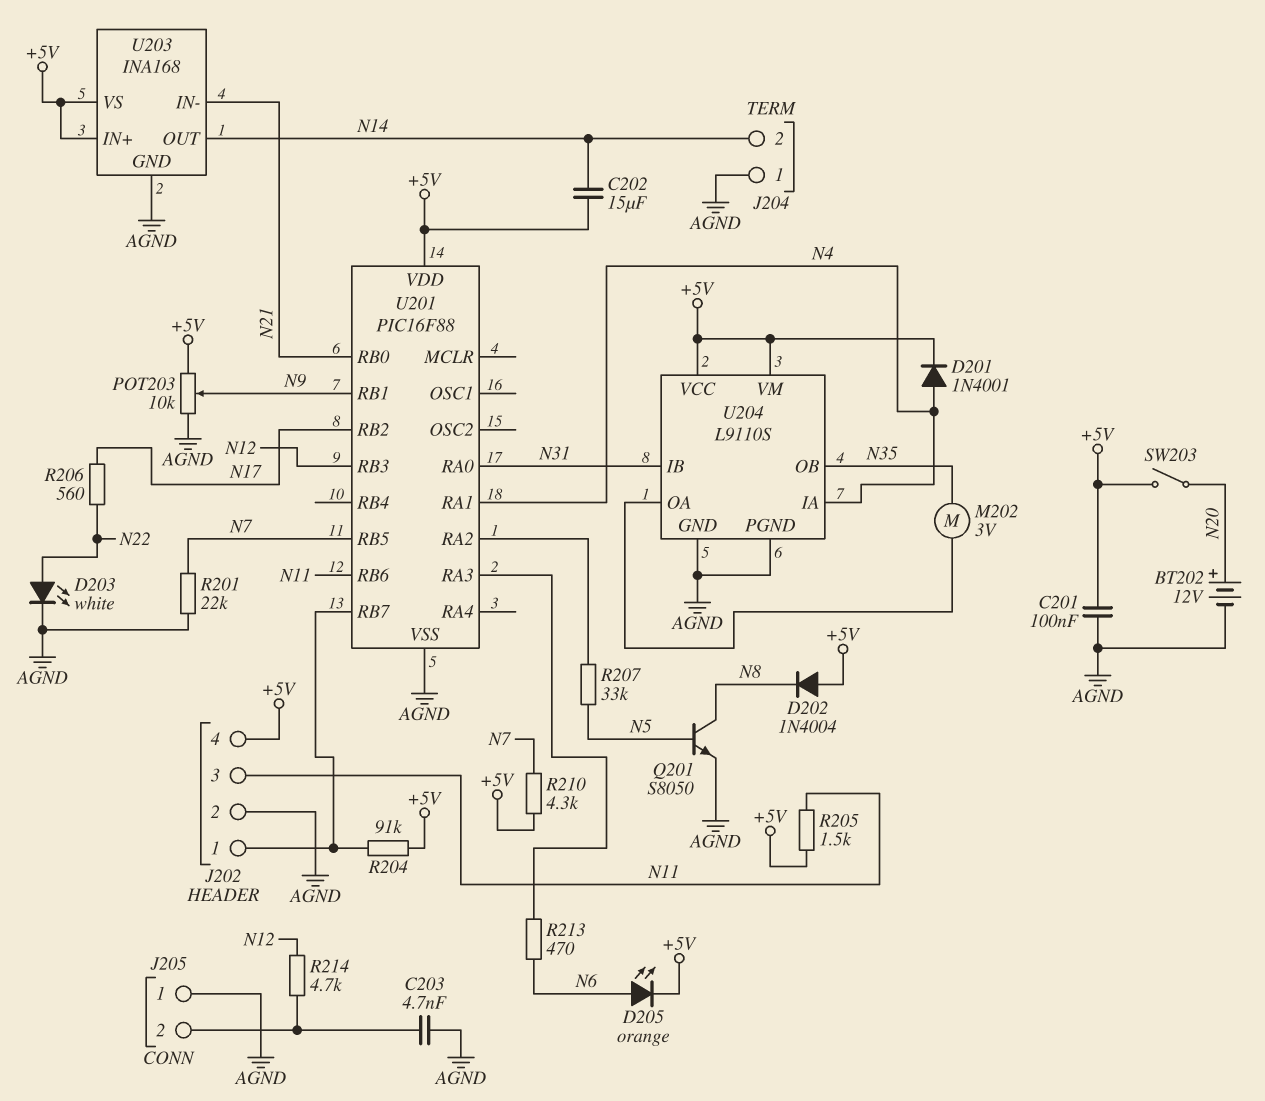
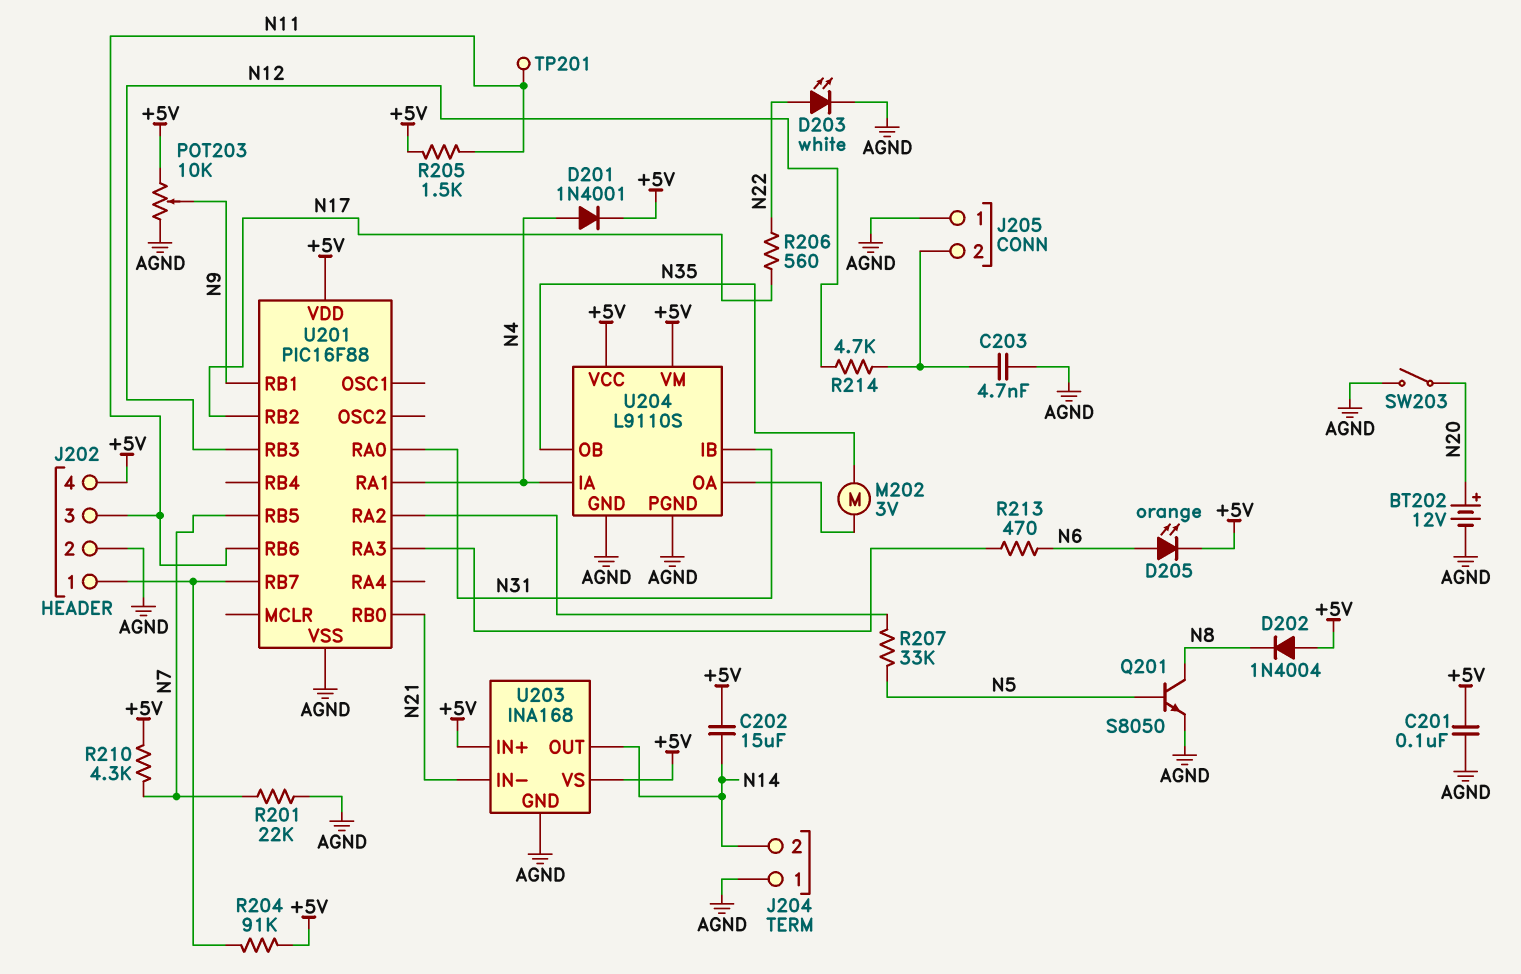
SW203: switch (+5V, N20) -> switch (AGND, N20)
TP201: none -> test point (N11)

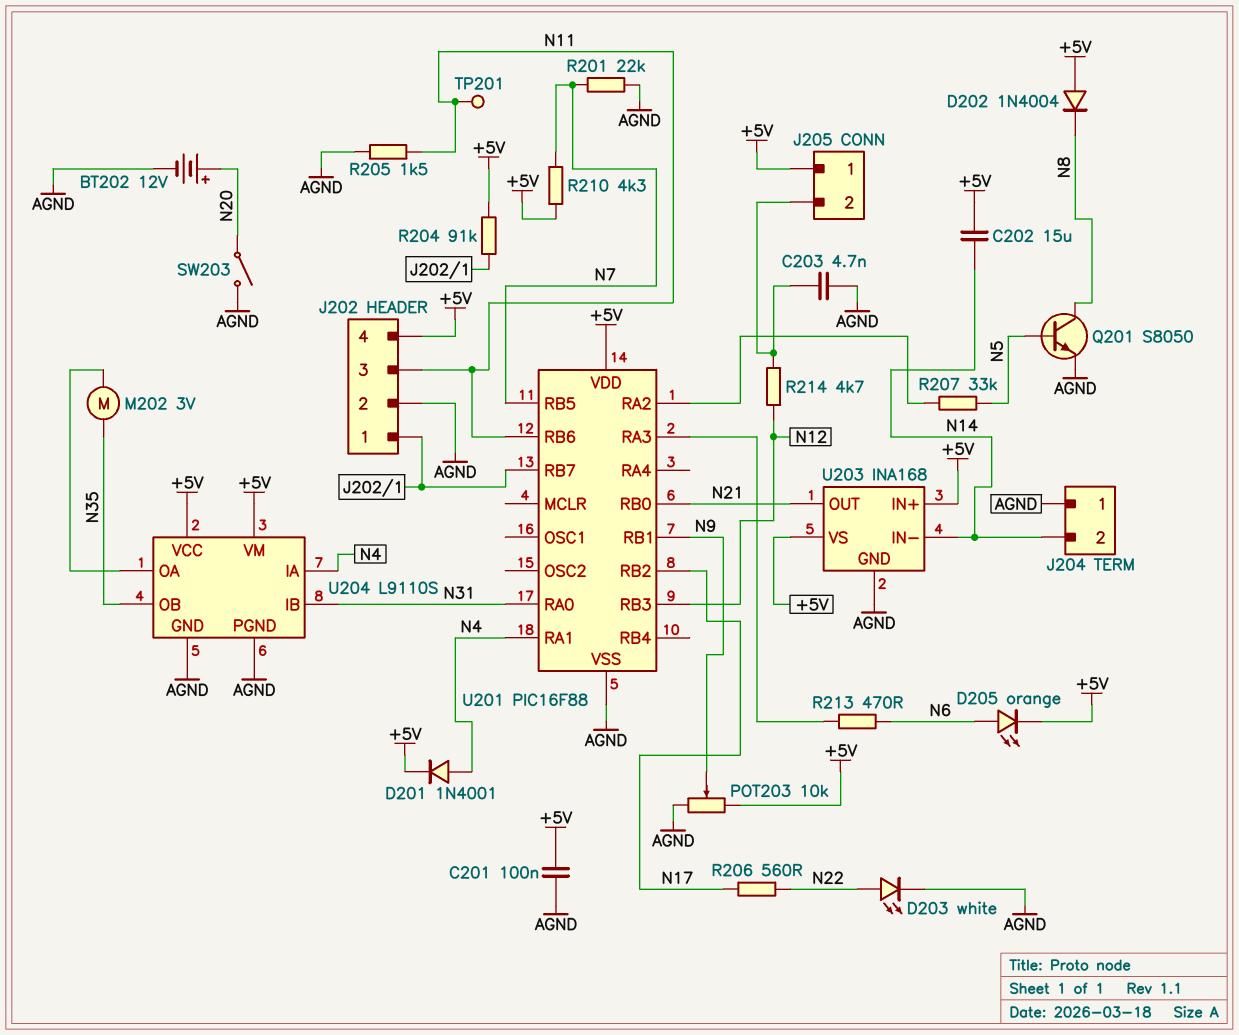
J205 pin 1: AGND -> +5V
R205: 1.5k (+5V, N11) -> 1.5k (AGND, N11)
U203 pin IN-: N21 -> N14
U203 pin OUT: N14 -> N21

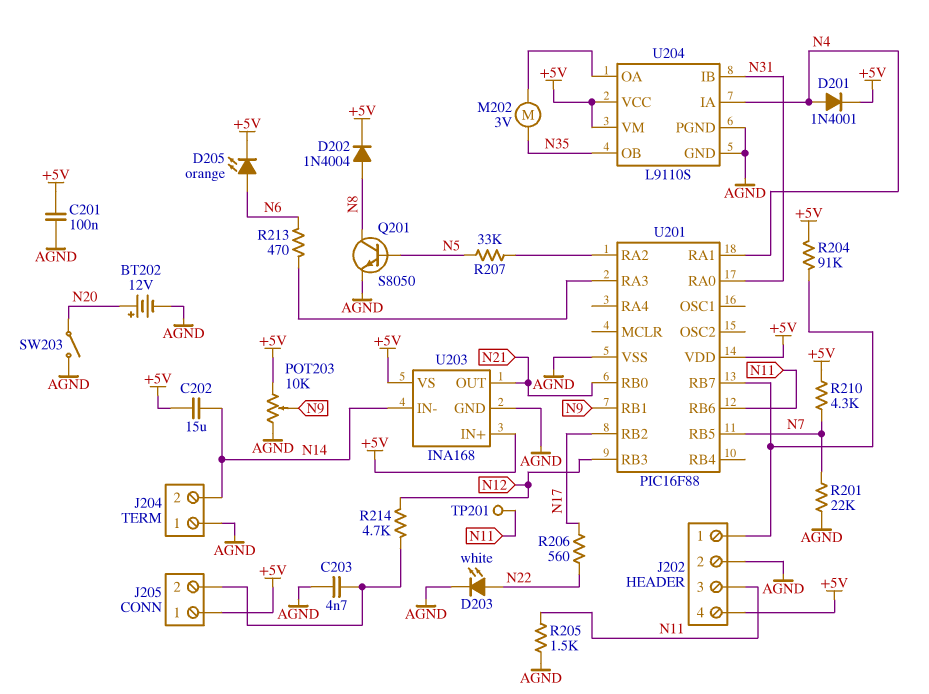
D202: diode 1N4004 (A +5V, K N8) -> diode 1N4004 (A N8, K +5V)

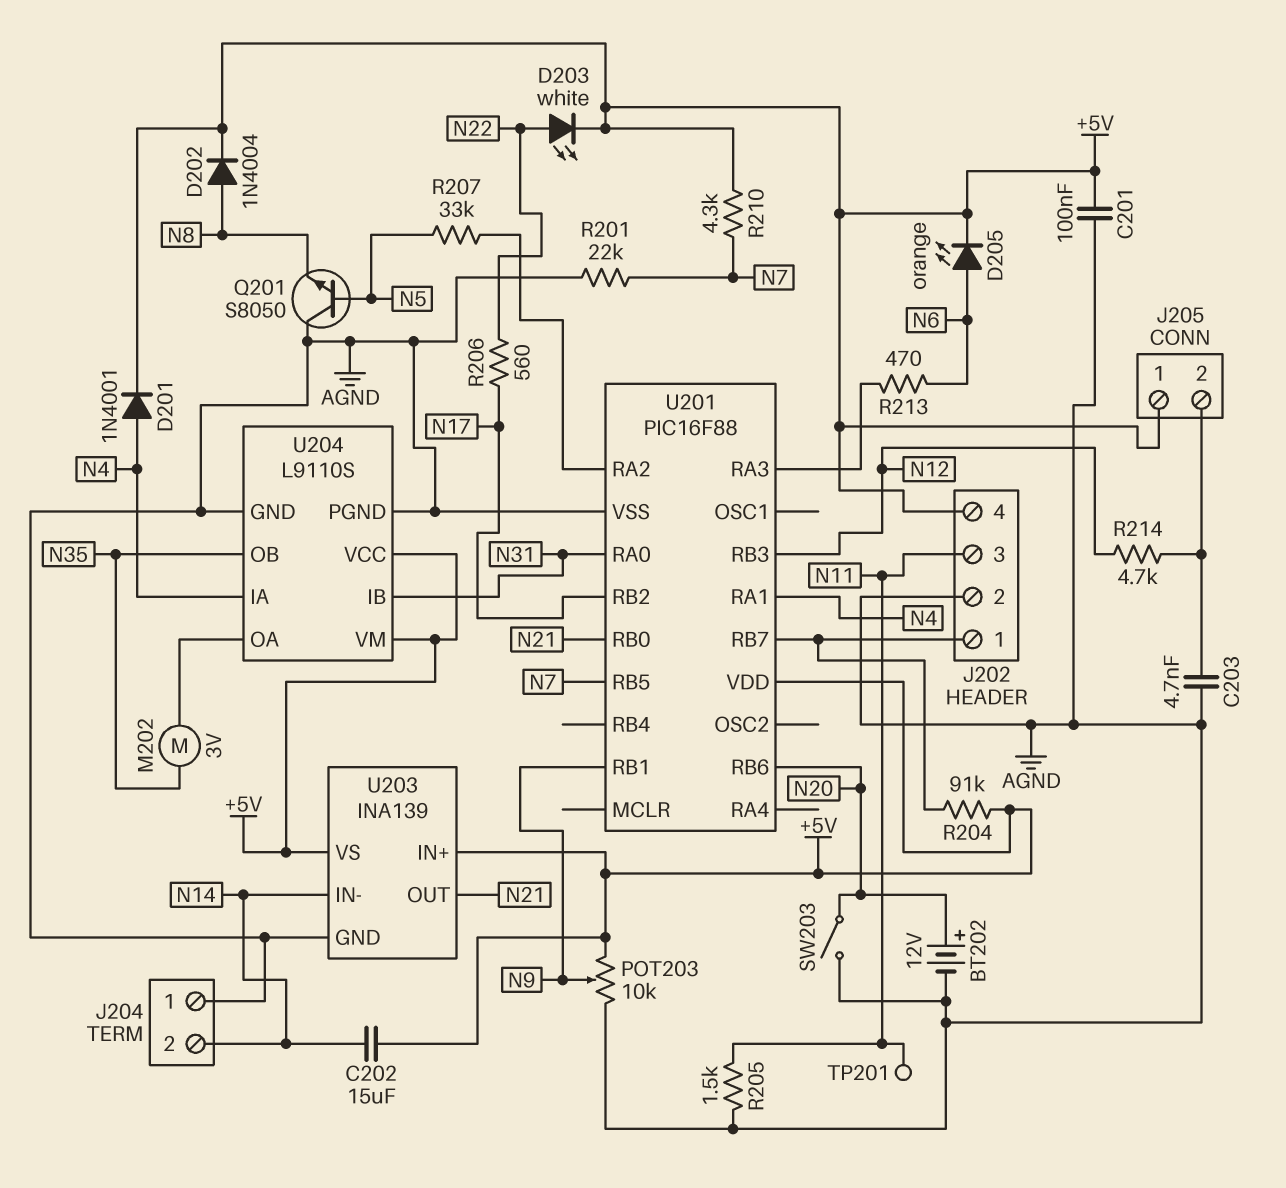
D203: LED white (A N22, K AGND) -> LED white (A N22, K +5V)
Q201: NPN S8050 (B N5, C N8, E AGND) -> NPN S8050 (B N5, C AGND, E N8)
U201 pin RB6: N11 -> N20
U203: INA168 -> INA139

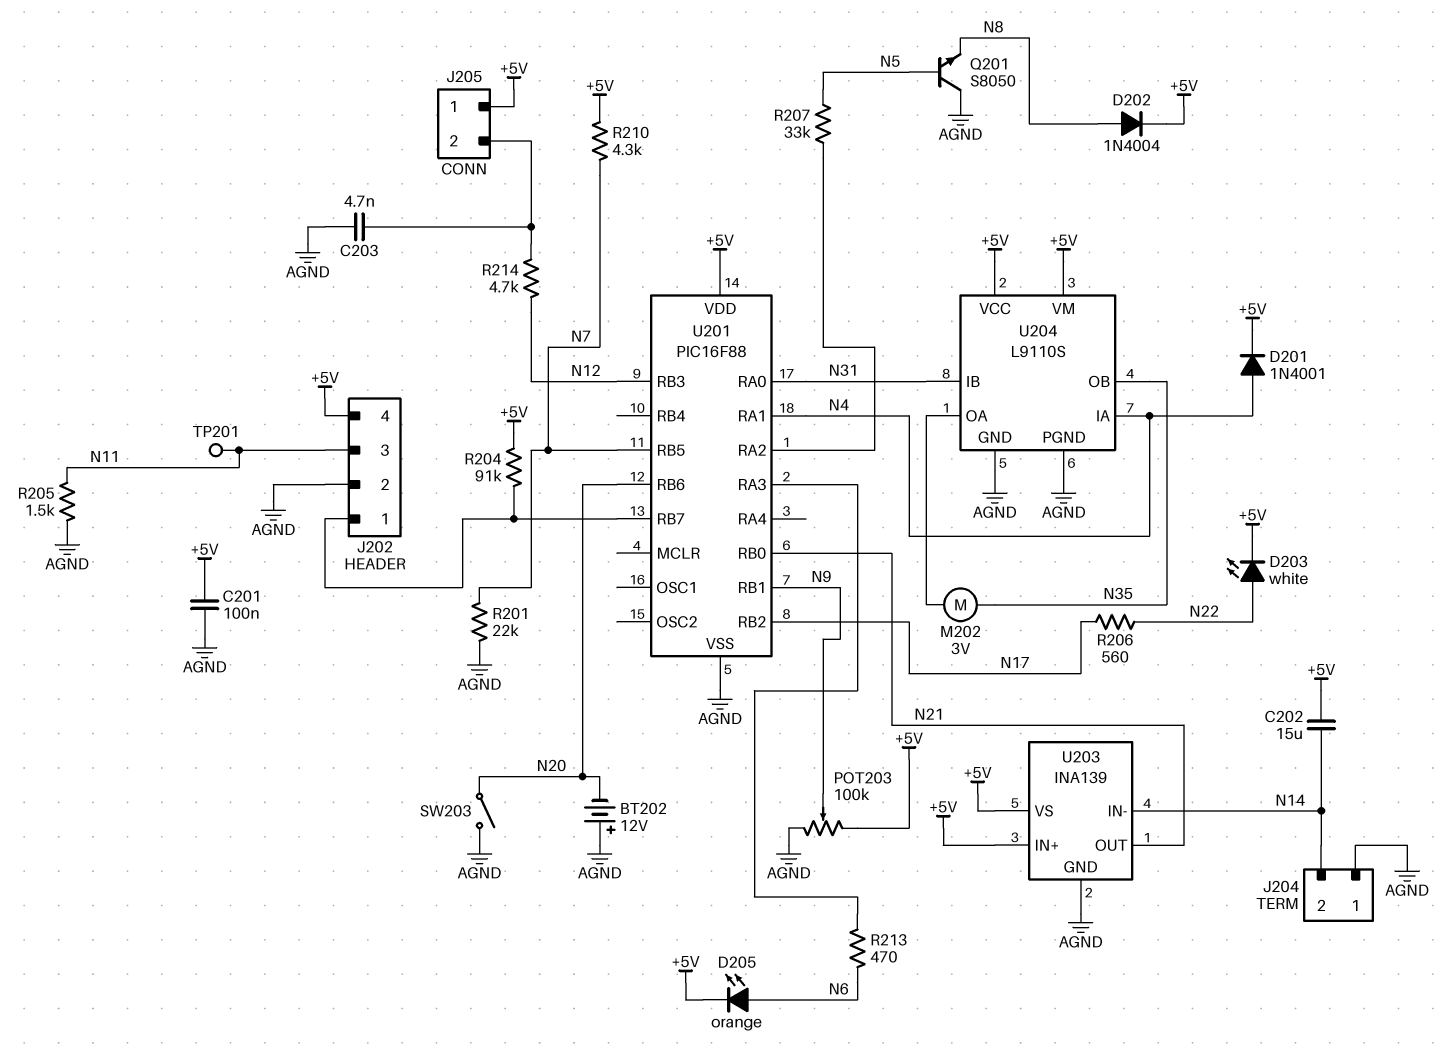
BT202: 12V (plus N20, minus AGND) -> 12V (plus AGND, minus N20)
POT203: 10k (+5V, AGND, wiper N9) -> 100k (+5V, AGND, wiper N9)

